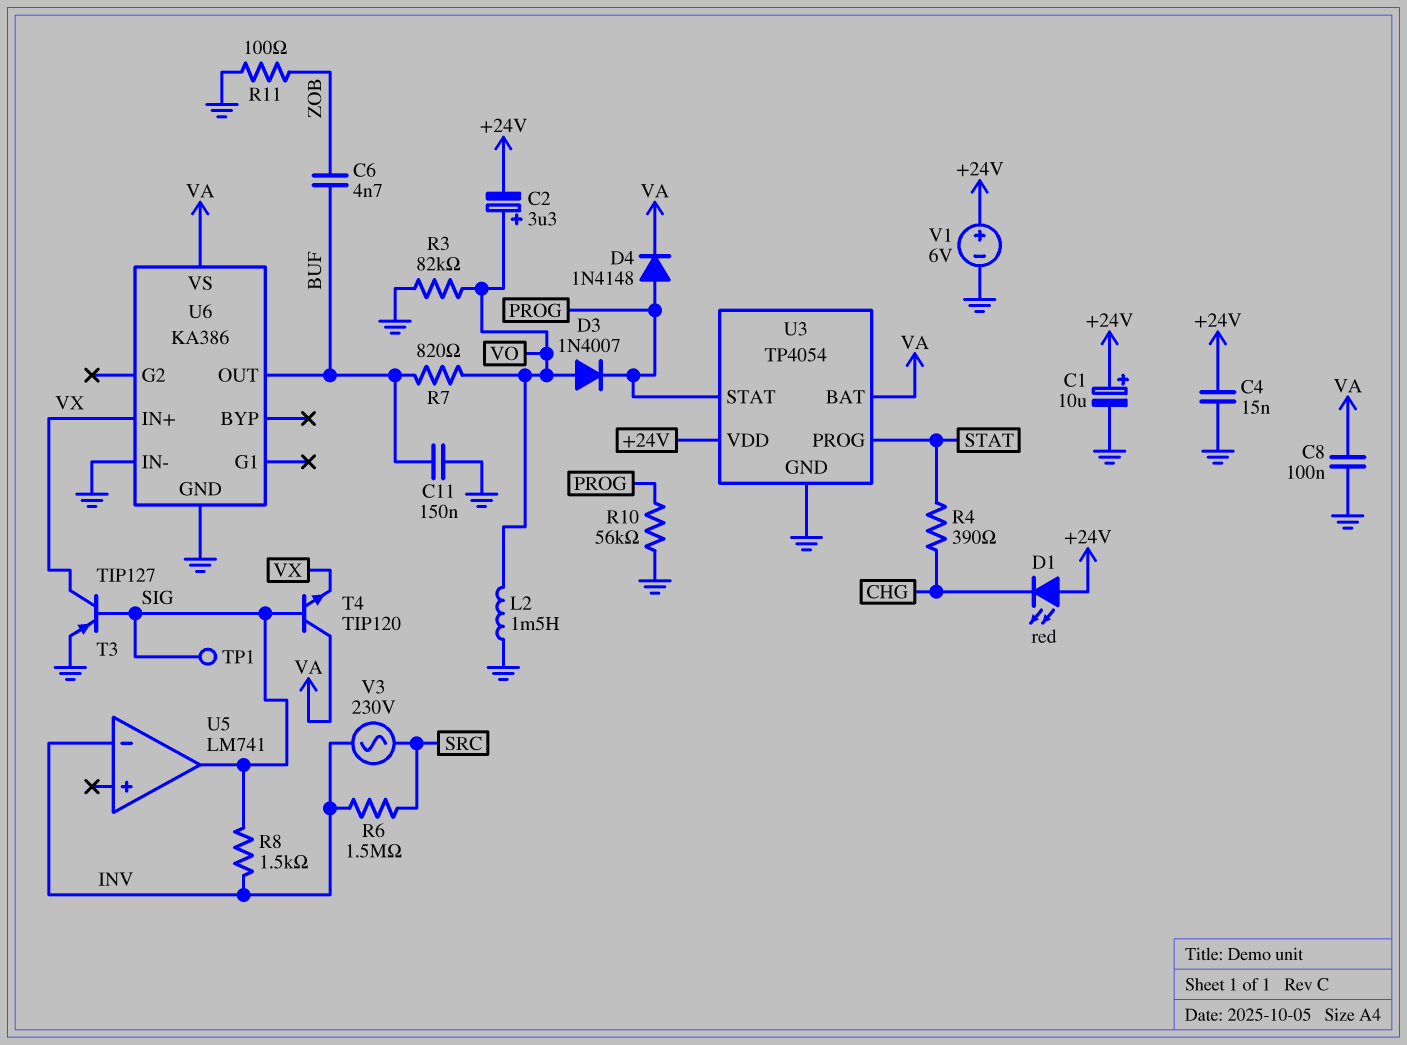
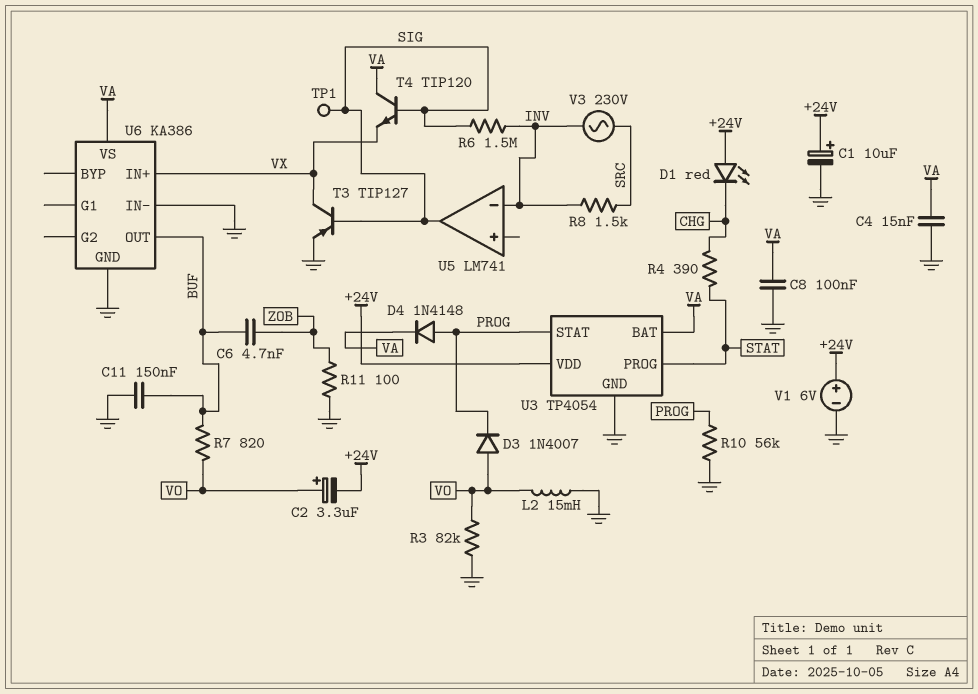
C4: 15nF (+24V, GND) -> 15nF (GND, VA)
L2: 1.5mH (GND, VO) -> 15mH (GND, VO)
R6: 1.5M (INV, SRC) -> 1.5M (INV, SIG)
R8: 1.5k (INV, SIG) -> 1.5k (INV, SRC)

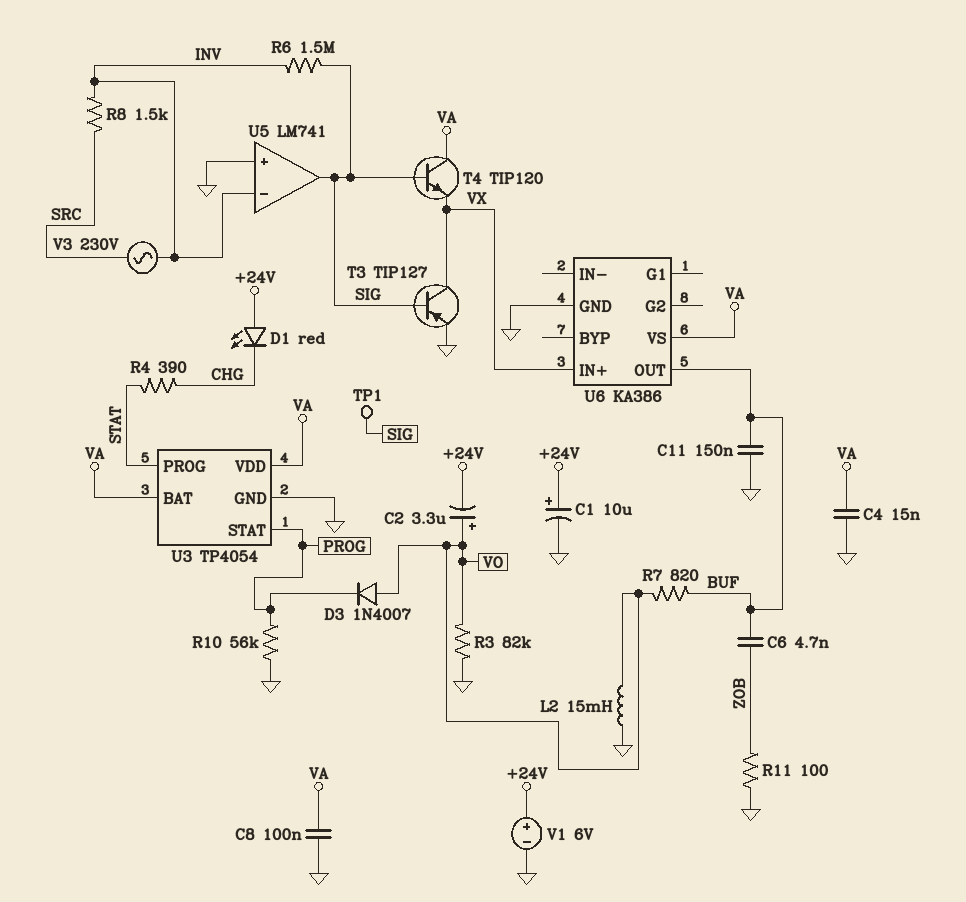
D4: diode 1N4148 (A PROG, K VA) -> none
U3 pin VDD: +24V -> VA
U5 pin in+: none -> GND
U6 pin IN-: GND -> none

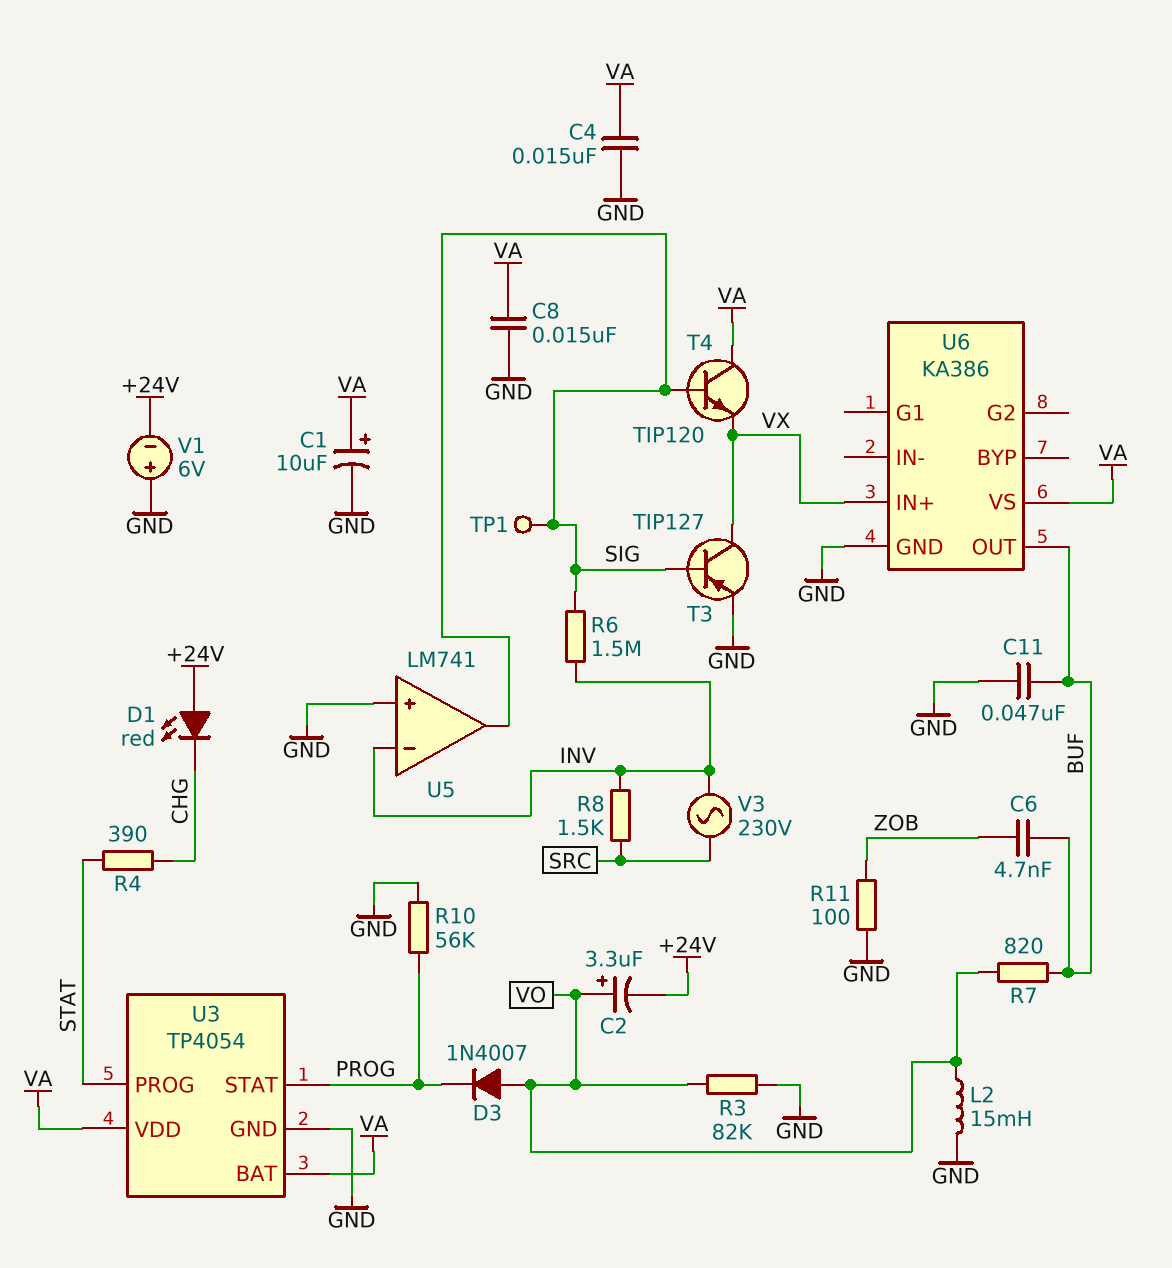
C1: 10uF (plus +24V, minus GND) -> 10uF (plus VA, minus GND)
C8: 100nF (GND, VA) -> 15nF (GND, VA)
C11: 150nF (BUF, GND) -> 47nF (BUF, GND)
V1: 6V (plus +24V, minus GND) -> 6V (plus GND, minus +24V)

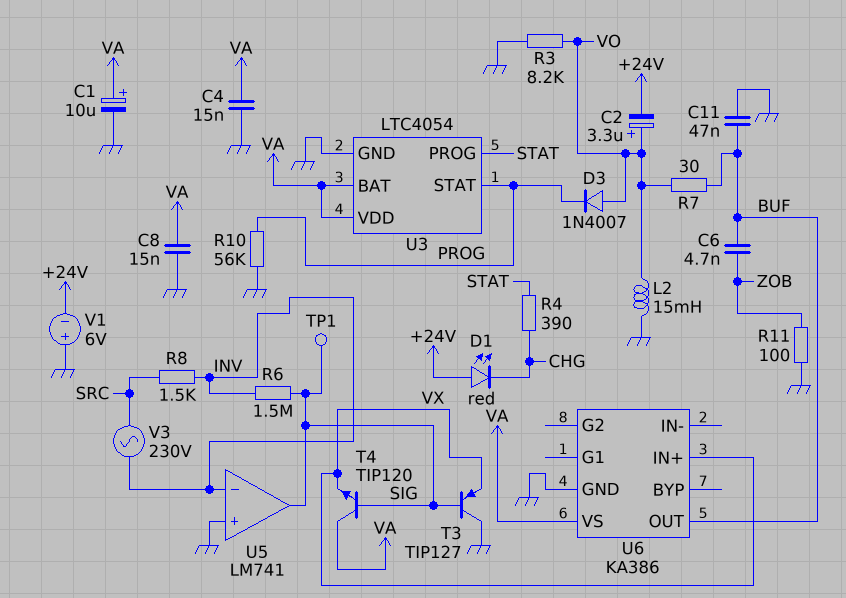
R3: 82k (GND, VO) -> 8.2k (GND, VO)
R7: 820 (BUF, VO) -> 30 (BUF, VO)
T3: PNP TIP127 (B SIG, C VX, E GND) -> PNP TIP127 (B SIG, C GND, E VX)
U3: TP4054 -> LTC4054

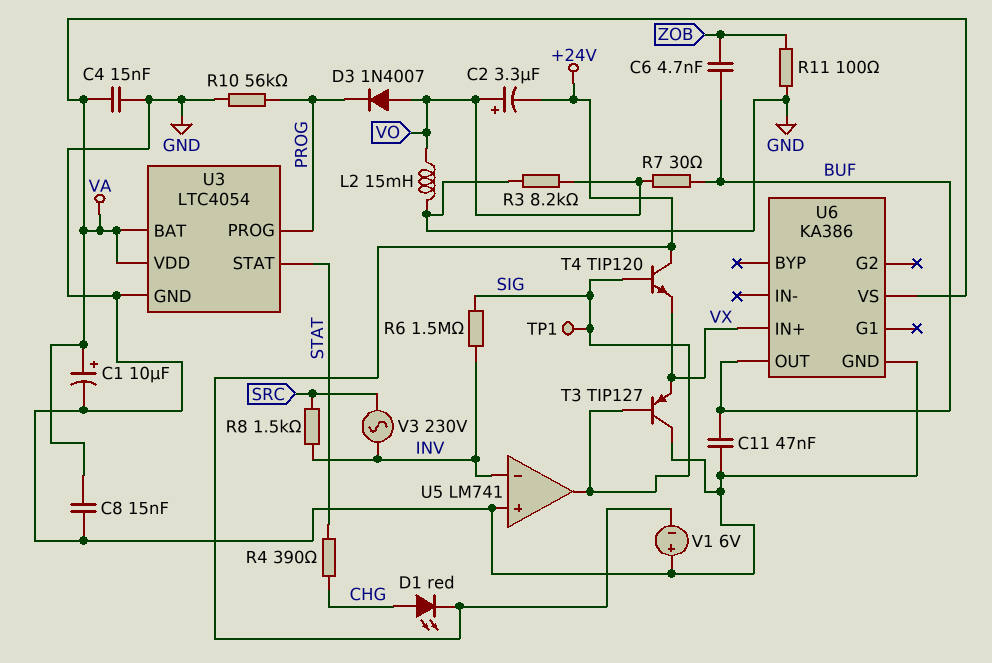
D1: LED red (A +24V, K CHG) -> LED red (A CHG, K +24V)
T4: NPN TIP120 (B SIG, C VA, E VX) -> NPN TIP120 (B SIG, C +24V, E VX)
U3 pin PROG: STAT -> PROG
U3 pin STAT: PROG -> STAT

